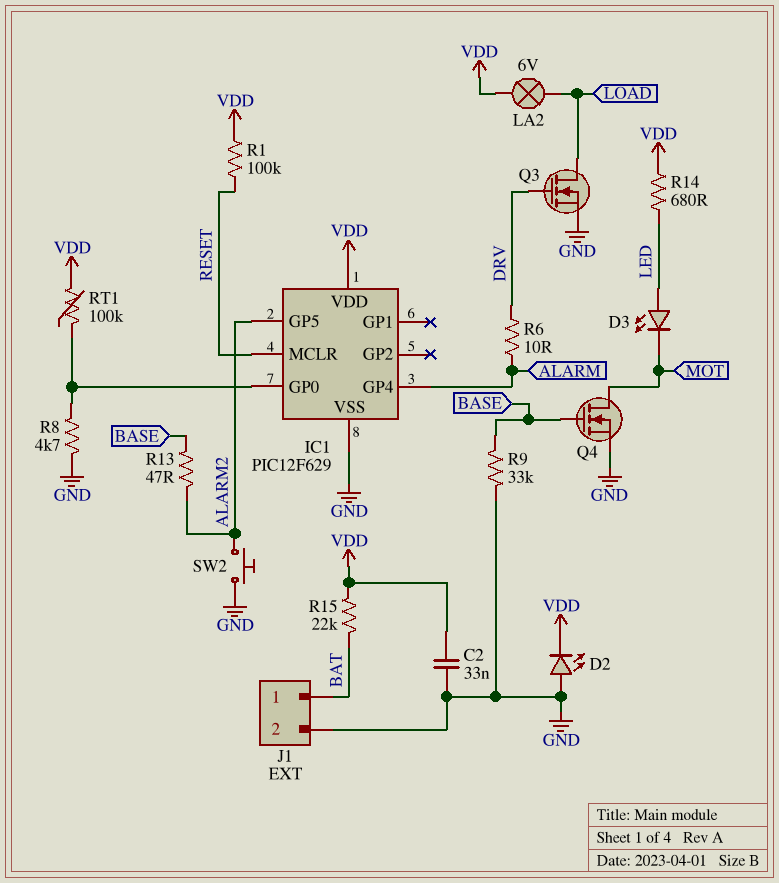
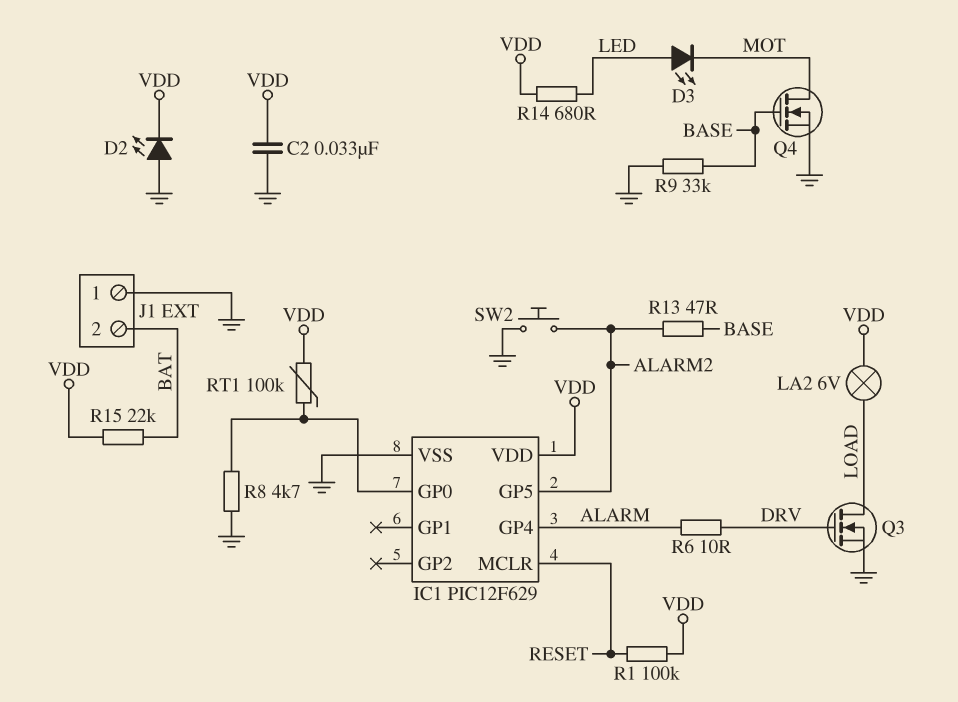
J1 pin 1: BAT -> GND
J1 pin 2: GND -> BAT

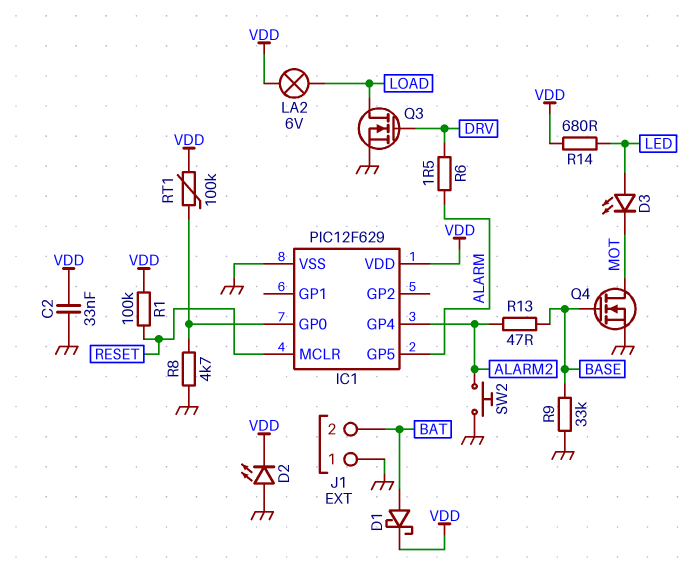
D1: none -> schottky (A BAT, K VDD)
IC1 pin GP4: ALARM -> ALARM2
IC1 pin GP5: ALARM2 -> ALARM
R6: 10 (ALARM, DRV) -> 1.5 (ALARM, DRV)
R15: 22k (BAT, VDD) -> none

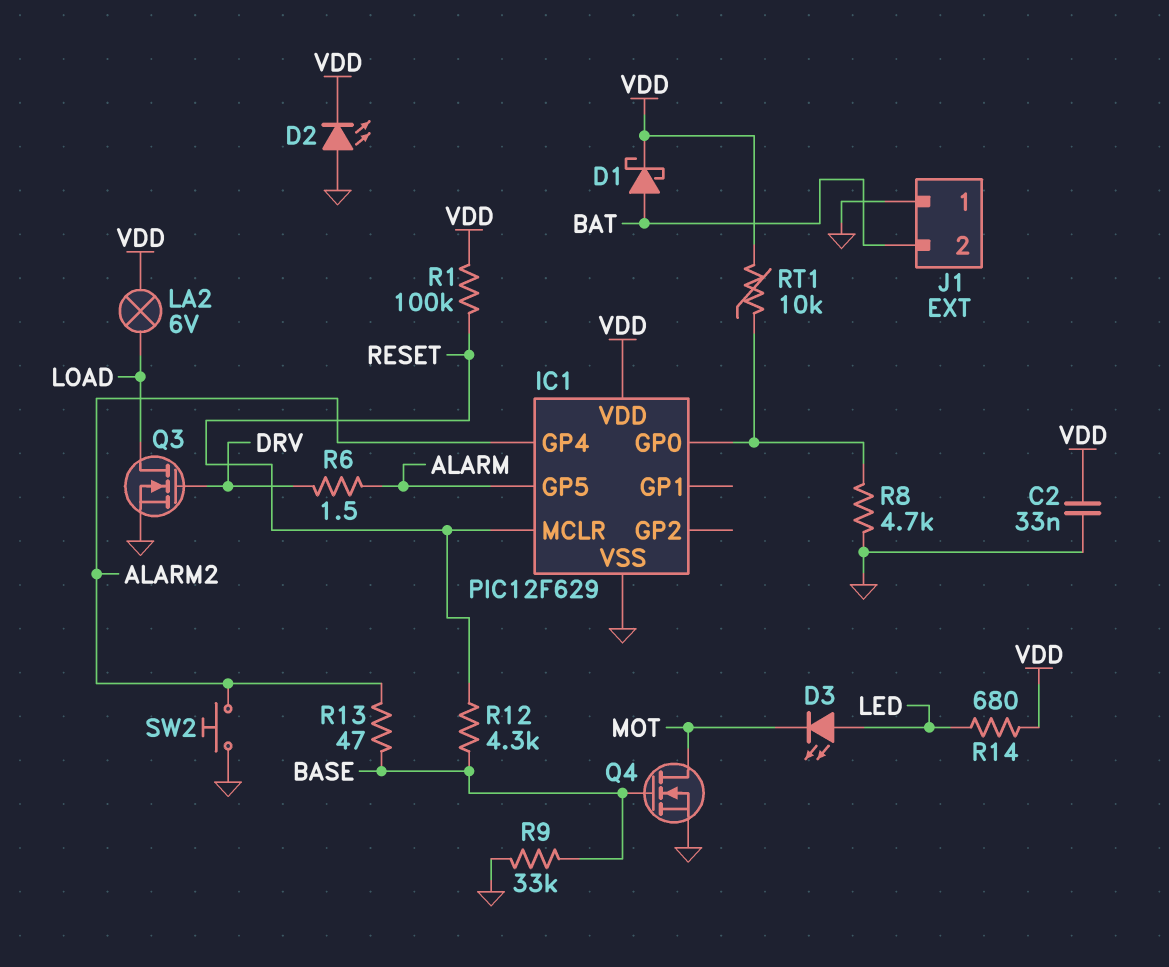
R12: none -> 4.3k (BASE, RESET)
RT1: 100k (IC1/GP0, VDD) -> 10k (IC1/GP0, VDD)

